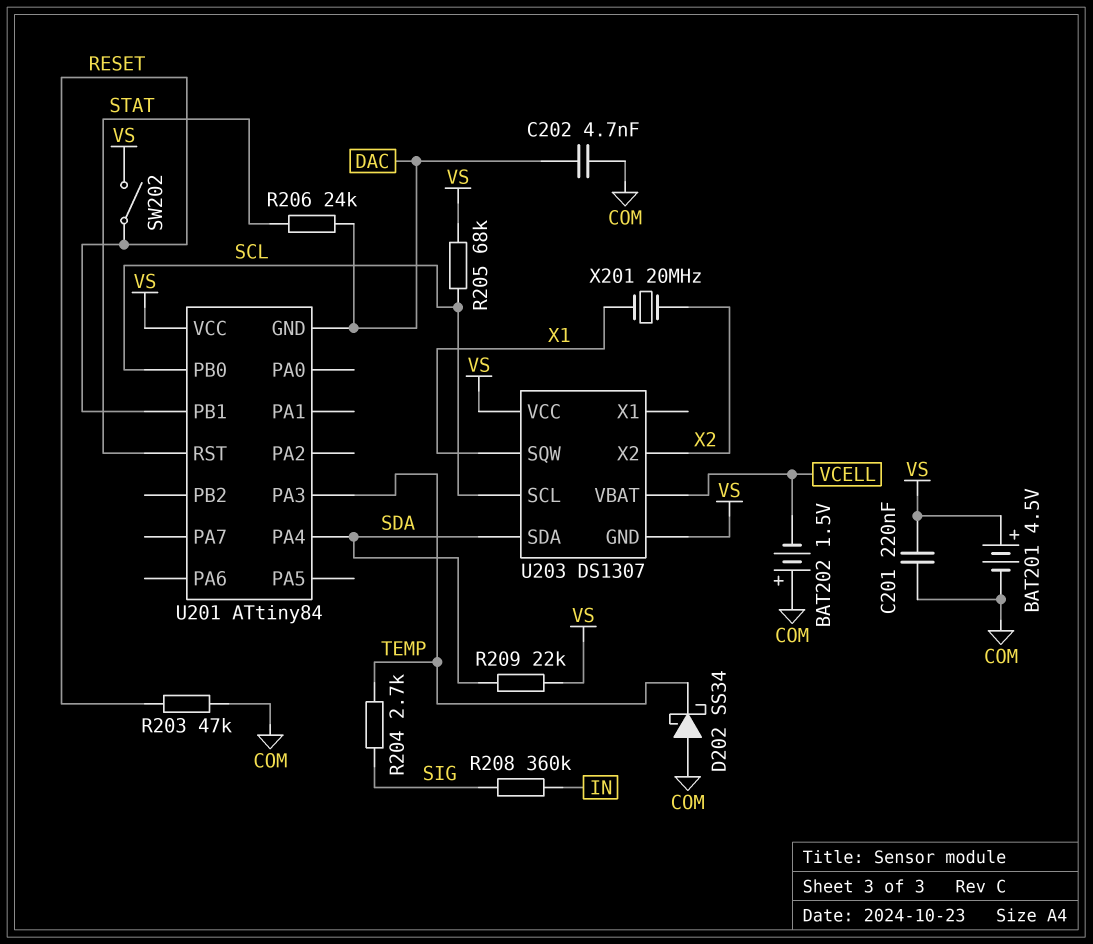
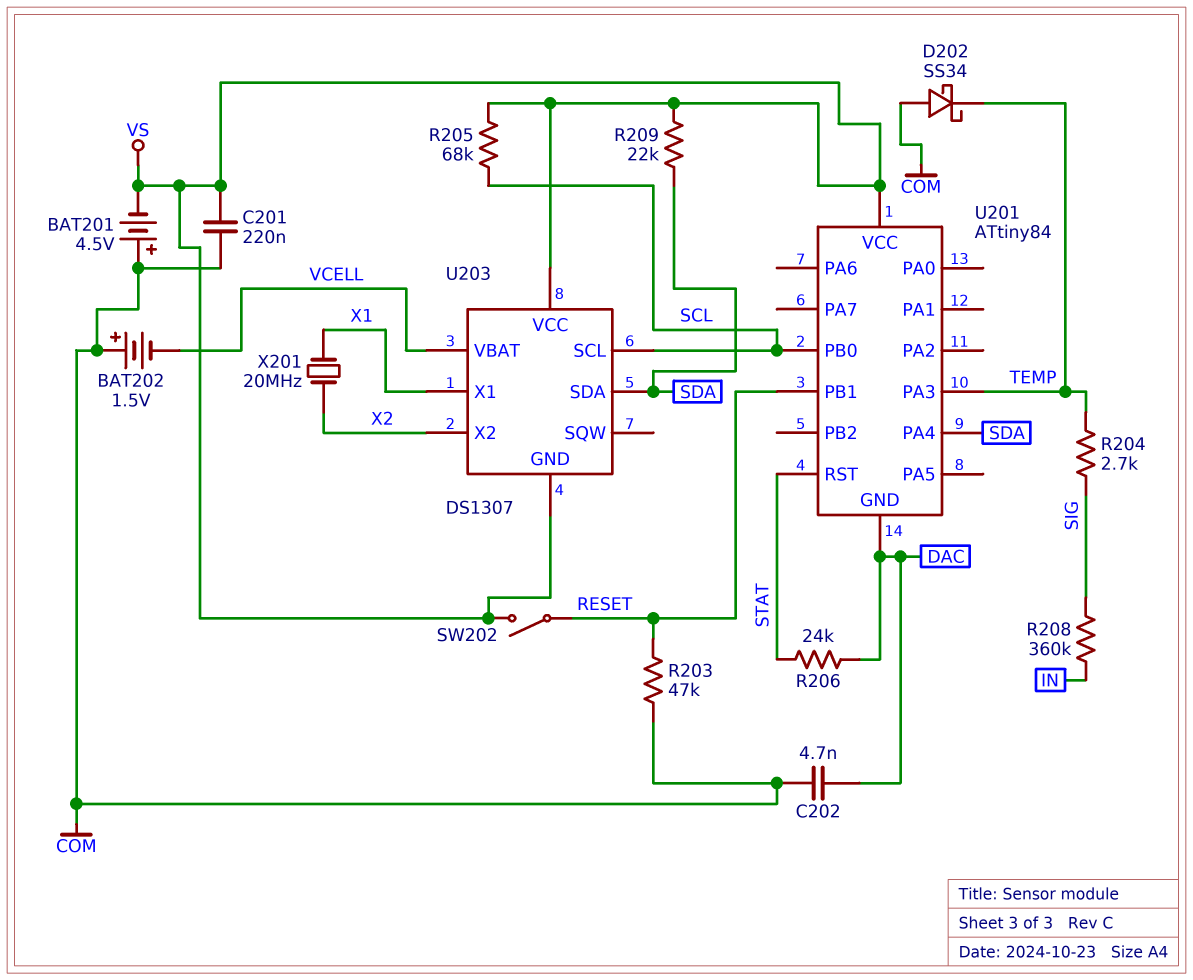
BAT201: 4.5V (plus VS, minus COM) -> 4.5V (plus COM, minus VS)
U203 pin SQW: X1 -> none
U203 pin X1: none -> X1

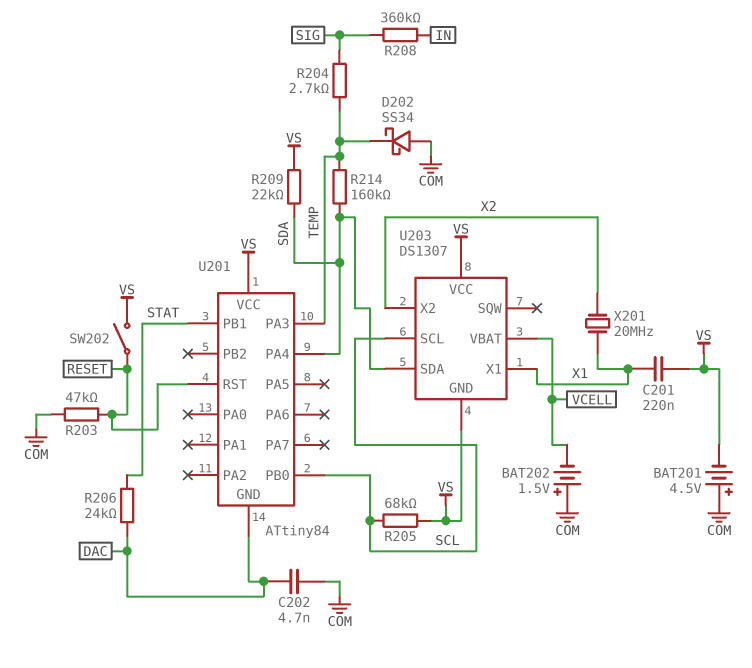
C201: 220nF (COM, VS) -> 220nF (VS, X1)
R214: none -> 160k (SDA, TEMP)
U201 pin PB1: RESET -> STAT
U201 pin RST: STAT -> RESET

